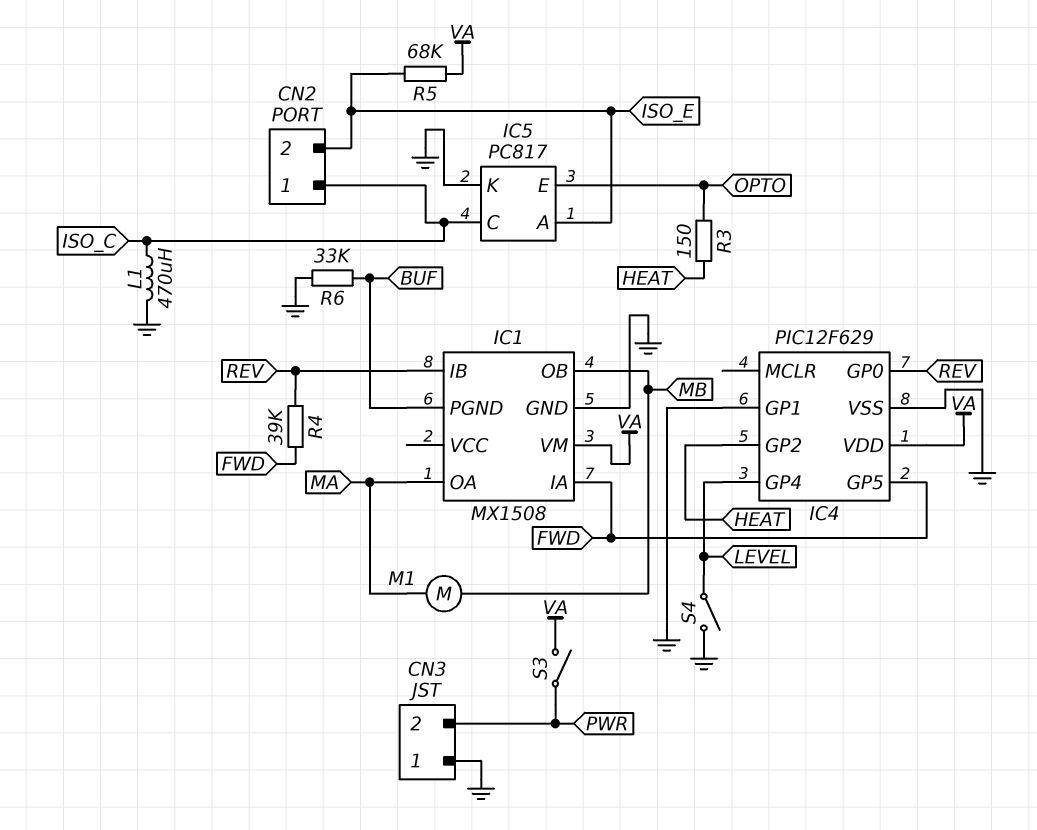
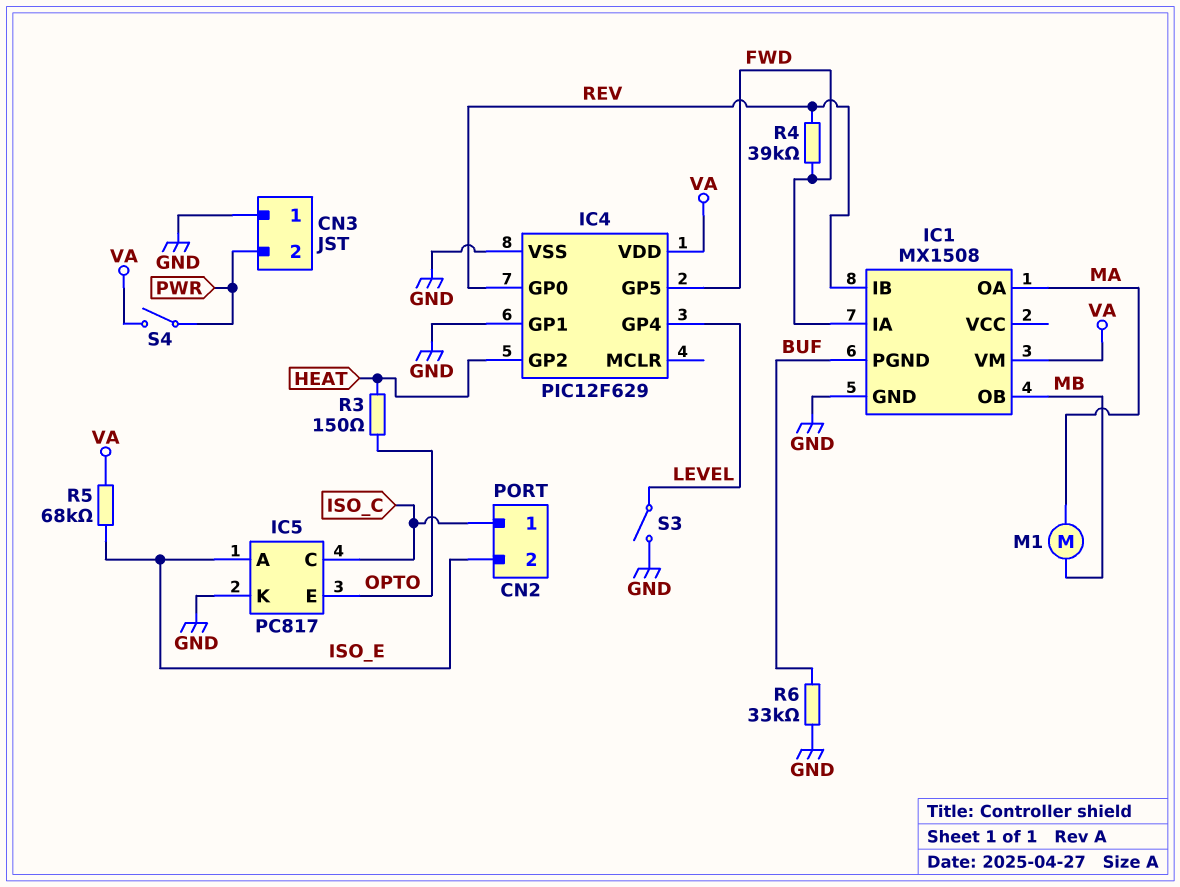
L1: 470uH (GND, ISO_C) -> none
S3: switch (PWR, VA) -> switch (GND, LEVEL)
S4: switch (GND, LEVEL) -> switch (PWR, VA)

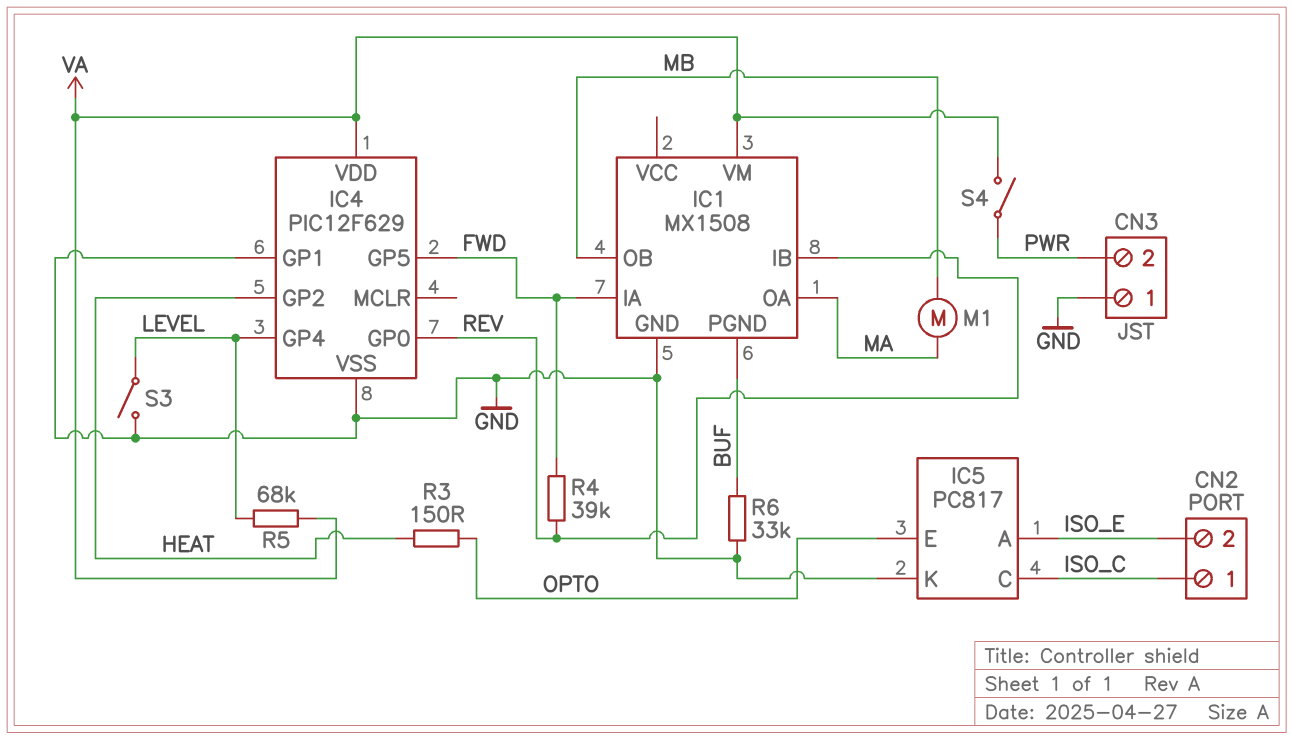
R5: 68k (ISO_E, VA) -> 68k (LEVEL, VA)

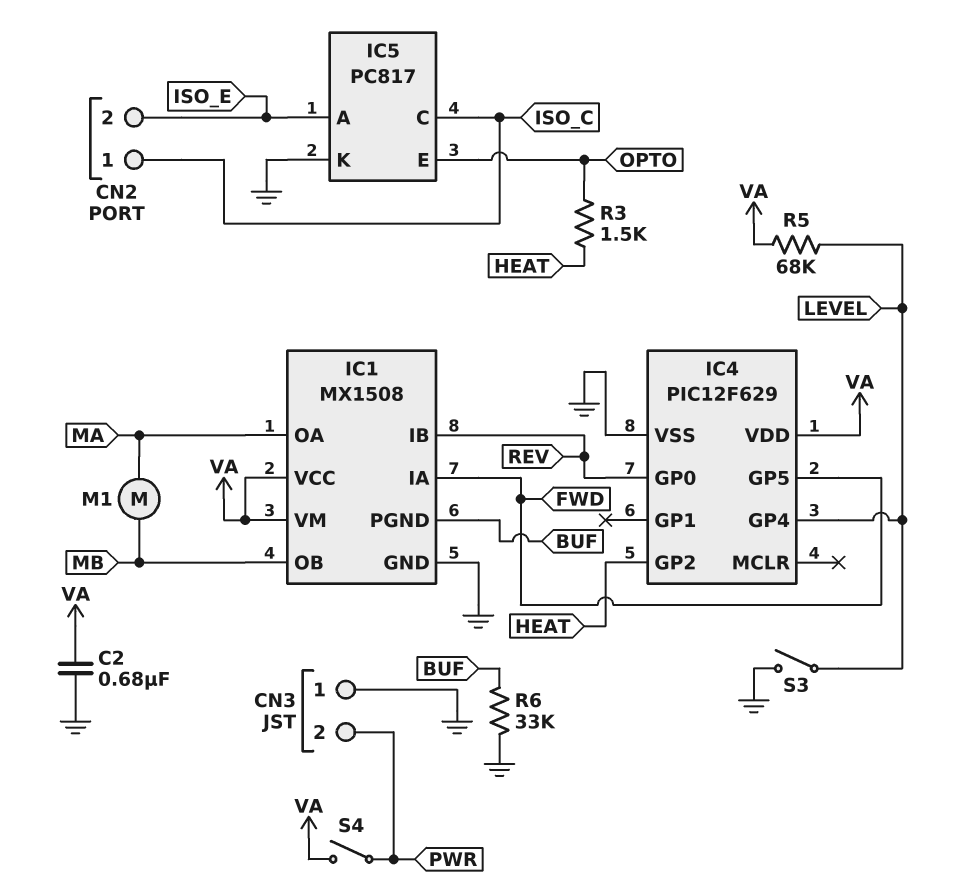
C2: none -> 680nF (GND, VA)
IC1 pin VCC: none -> VA
IC4 pin GP1: GND -> none
R3: 150 (HEAT, OPTO) -> 1.5k (HEAT, OPTO)
R4: 39k (FWD, REV) -> none

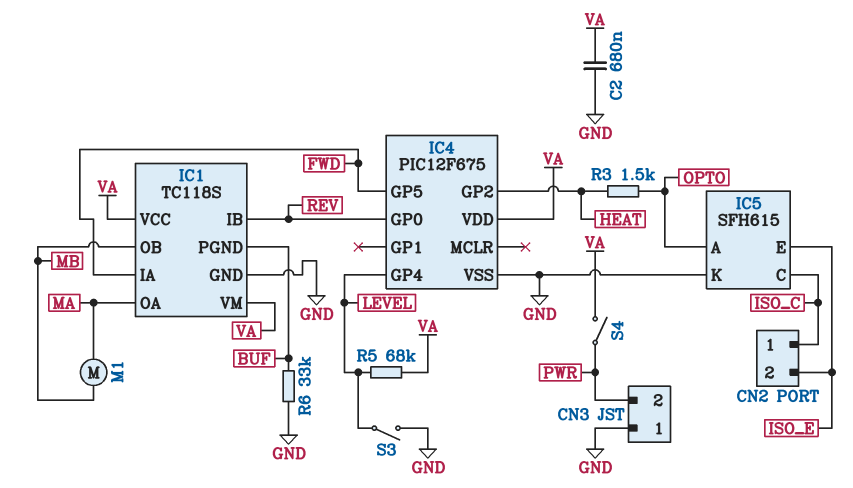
IC1: MX1508 -> TC118S
IC4: PIC12F629 -> PIC12F675
IC5: PC817 -> SFH615
IC5 pin A: ISO_E -> OPTO
IC5 pin E: OPTO -> ISO_E

